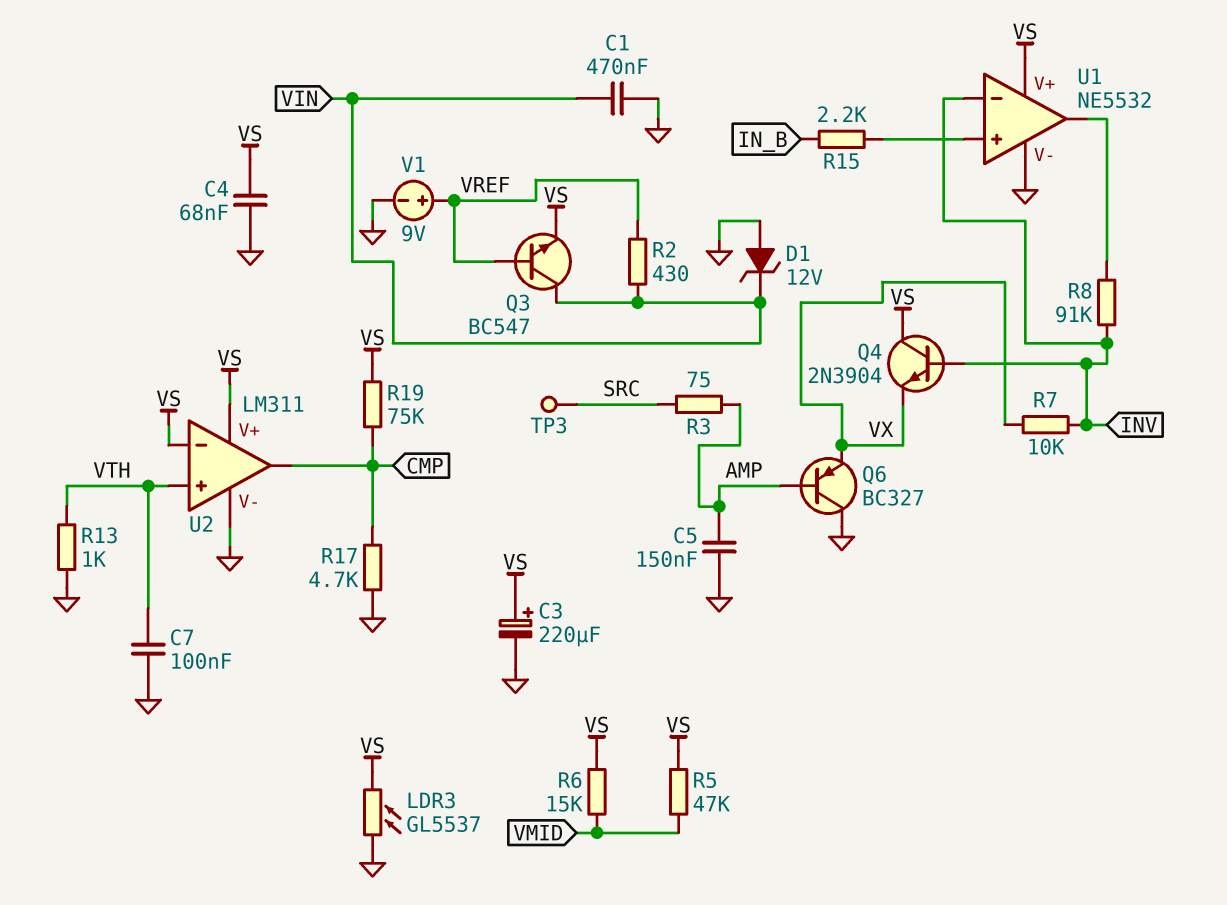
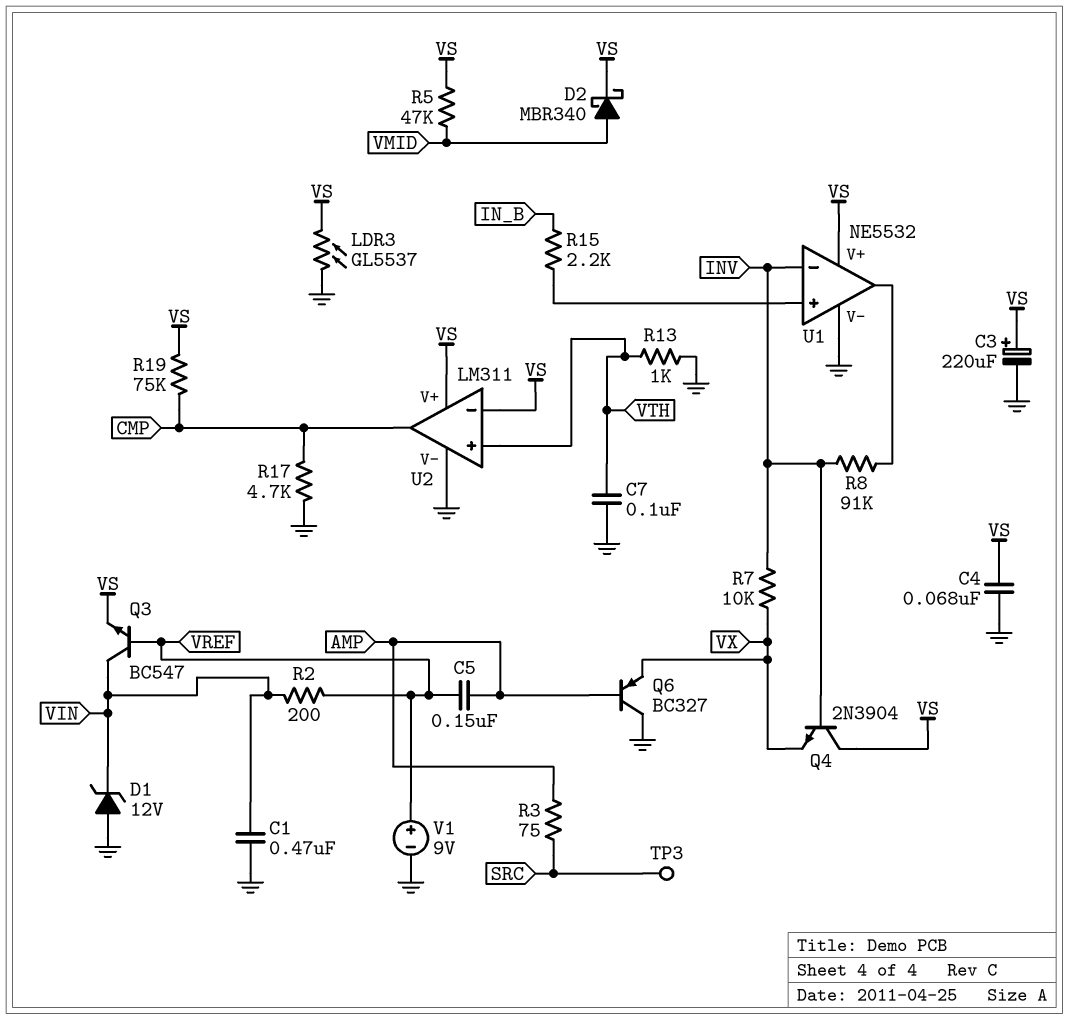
C5: 150nF (AMP, GND) -> 150nF (AMP, VREF)
D2: none -> schottky MBR340 (A VMID, K VS)
R2: 430 (VIN, VREF) -> 200 (VIN, VREF)
R6: 15k (VMID, VS) -> none

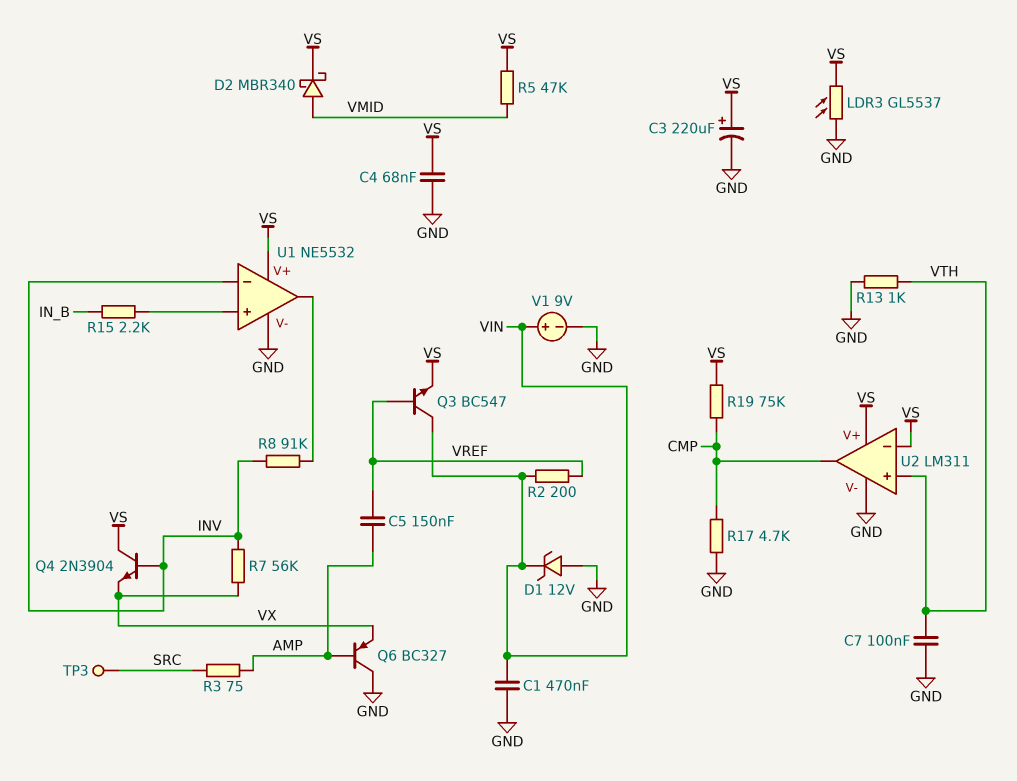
R7: 10k (INV, VX) -> 56k (INV, VX)
V1: 9V (plus VREF, minus GND) -> 9V (plus VIN, minus GND)

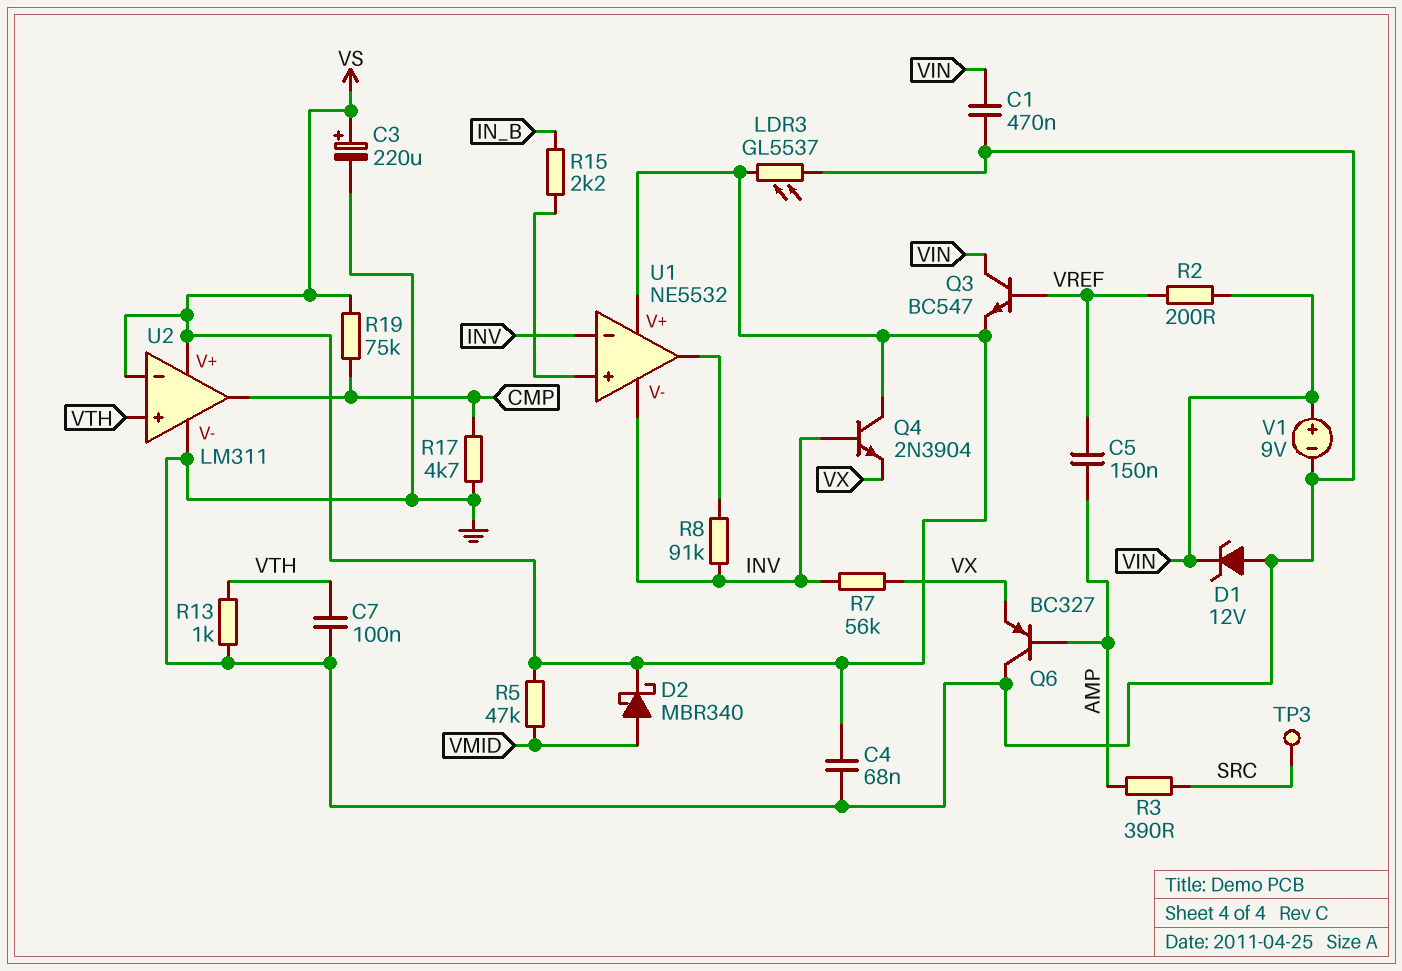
R3: 75 (AMP, SRC) -> 390 (AMP, SRC)
U1 pin V-: GND -> INV

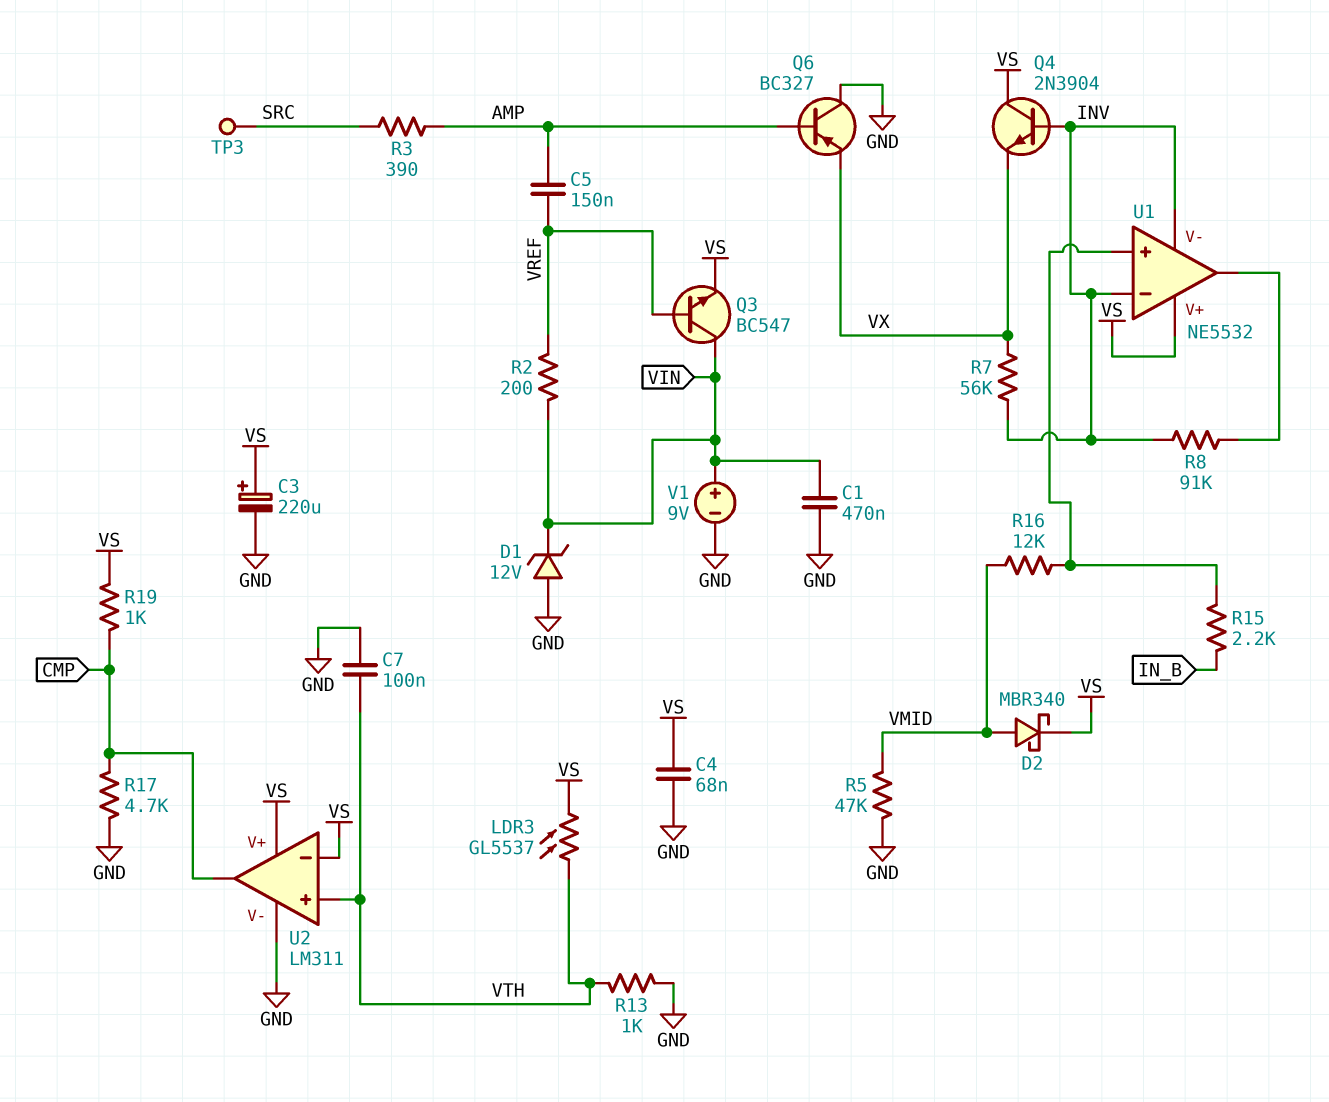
LDR3: GL5537 (GND, VS) -> GL5537 (VS, VTH)
R5: 47k (VMID, VS) -> 47k (GND, VMID)
R16: none -> 12k (U1/in+, VMID)
R19: 75k (CMP, VS) -> 1k (CMP, VS)

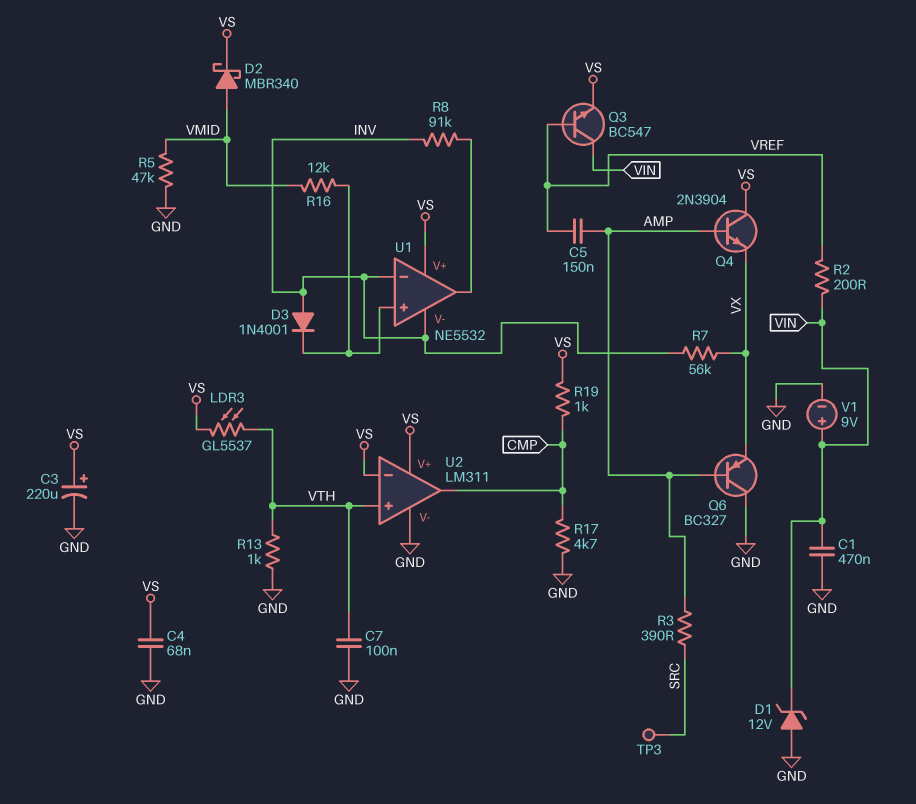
D3: none -> diode 1N4001 (A INV, K U1/in+)
Q4: NPN 2N3904 (B INV, C VS, E VX) -> NPN 2N3904 (B AMP, C VS, E VX)
R15: 2.2k (IN_B, U1/in+) -> none

